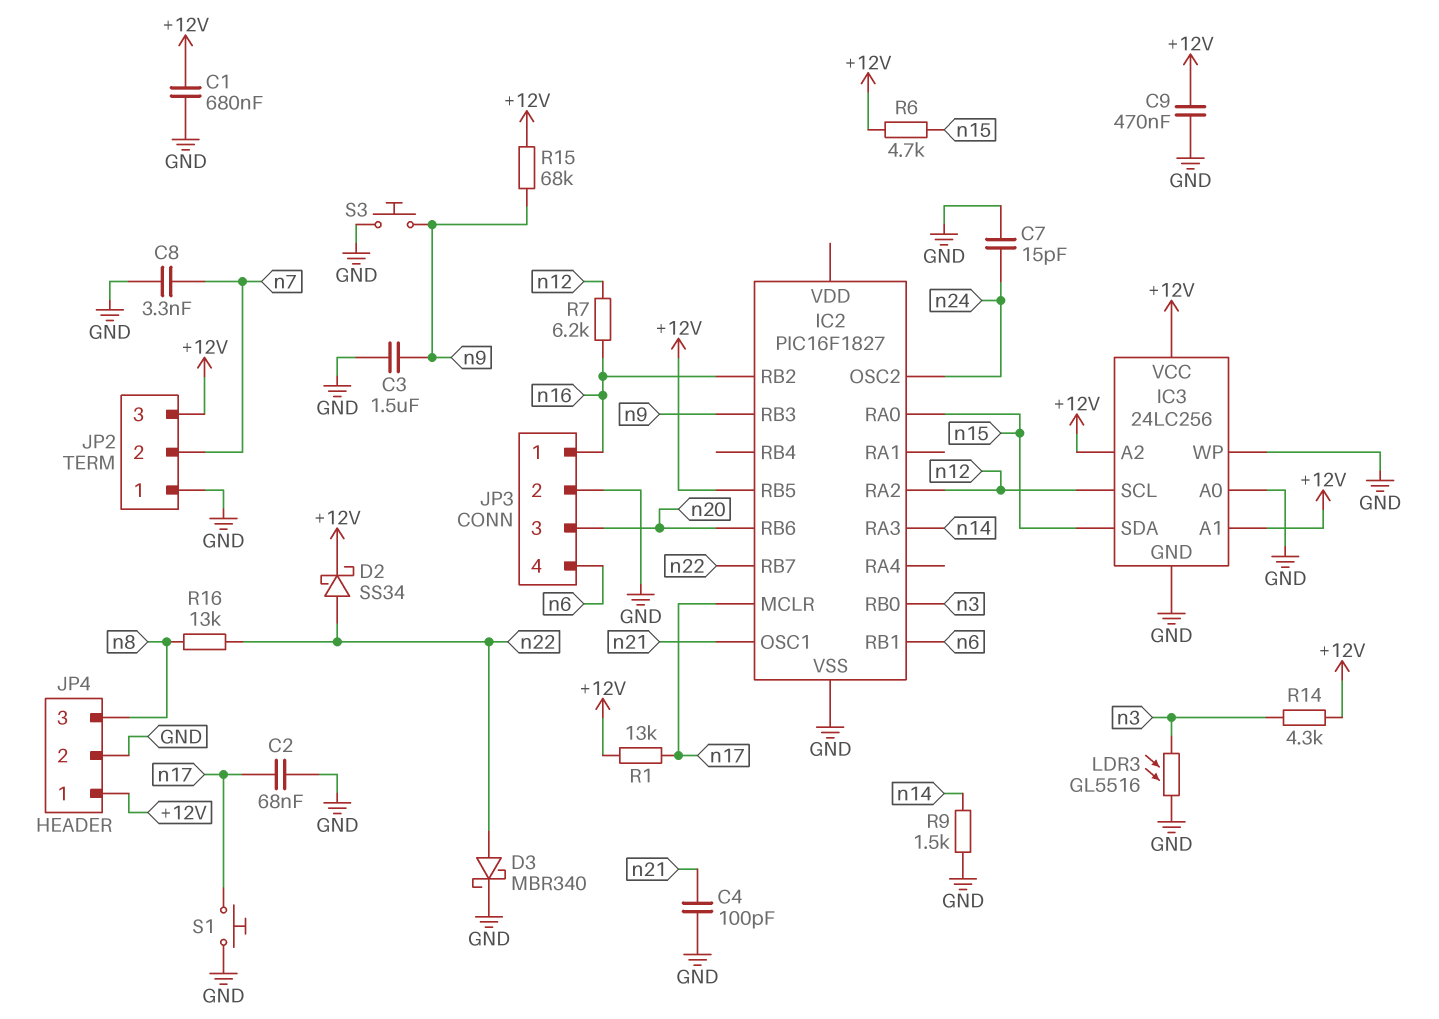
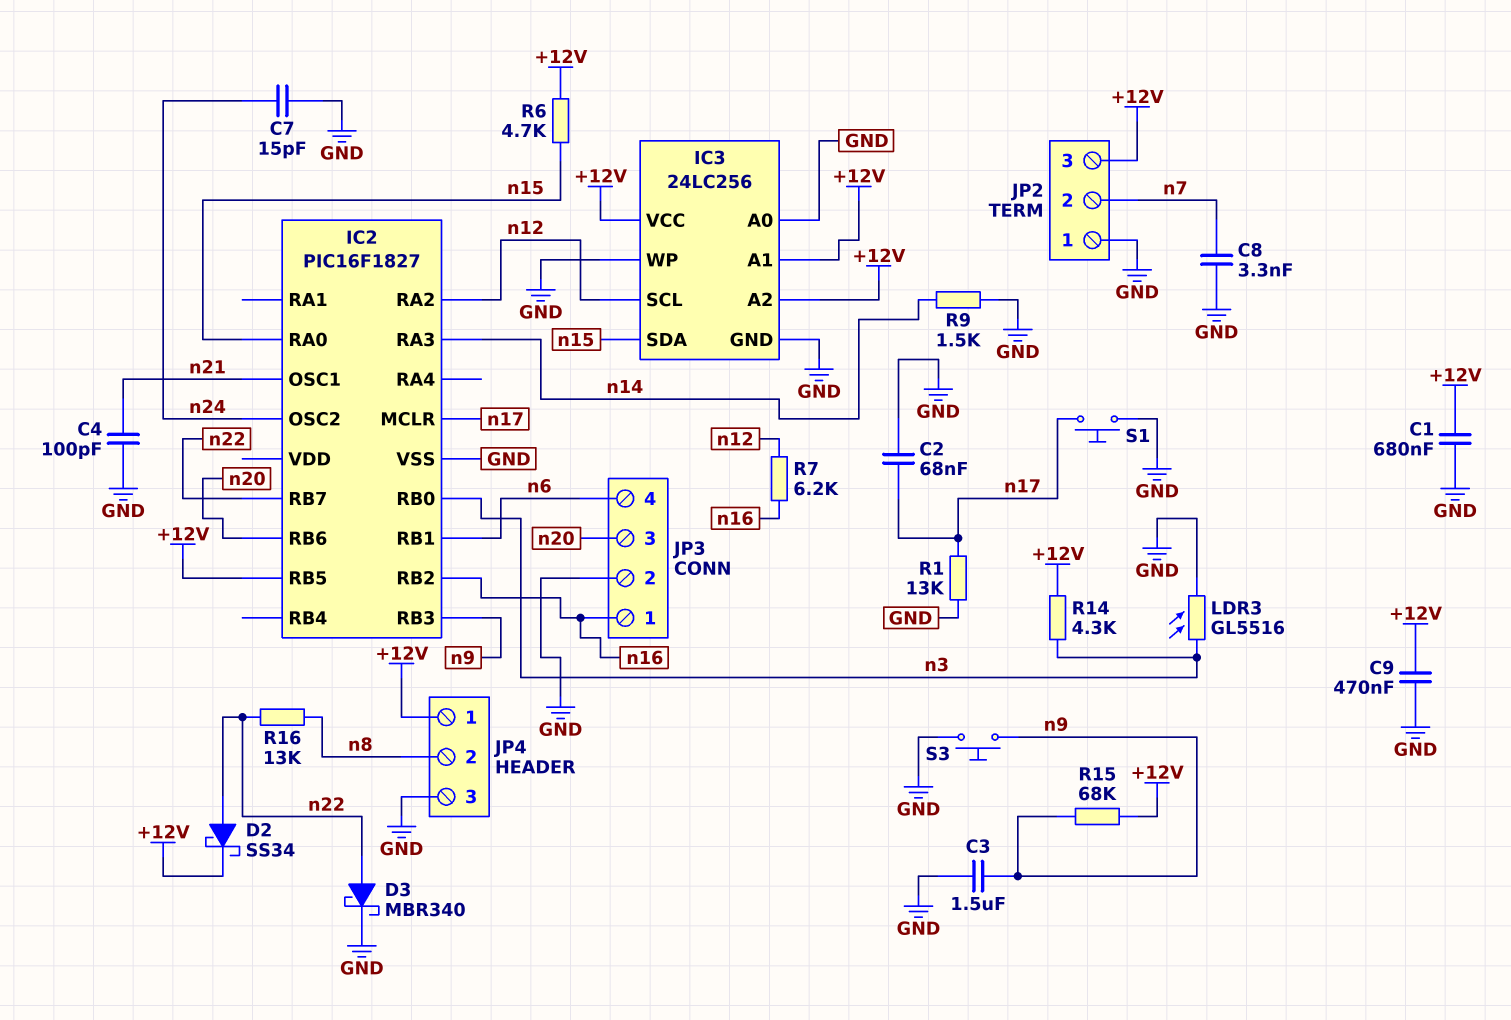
JP4 pin 2: GND -> n8
JP4 pin 3: n8 -> GND
R1: 13k (+12V, n17) -> 13k (GND, n17)

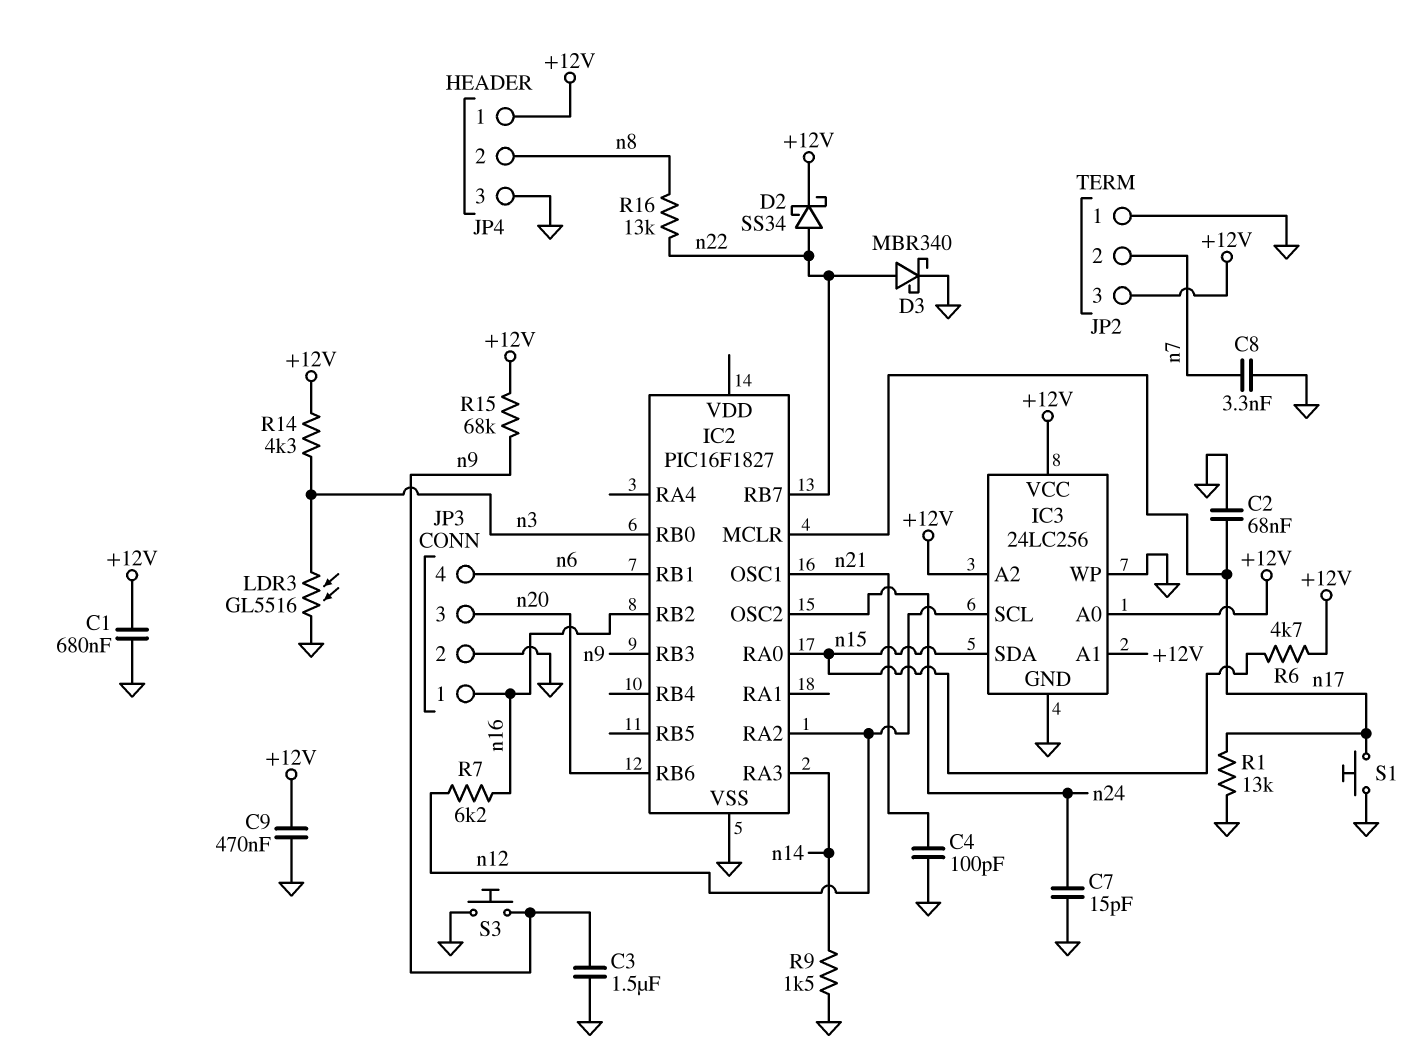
IC2 pin RB5: +12V -> none
IC3 pin A0: GND -> +12V

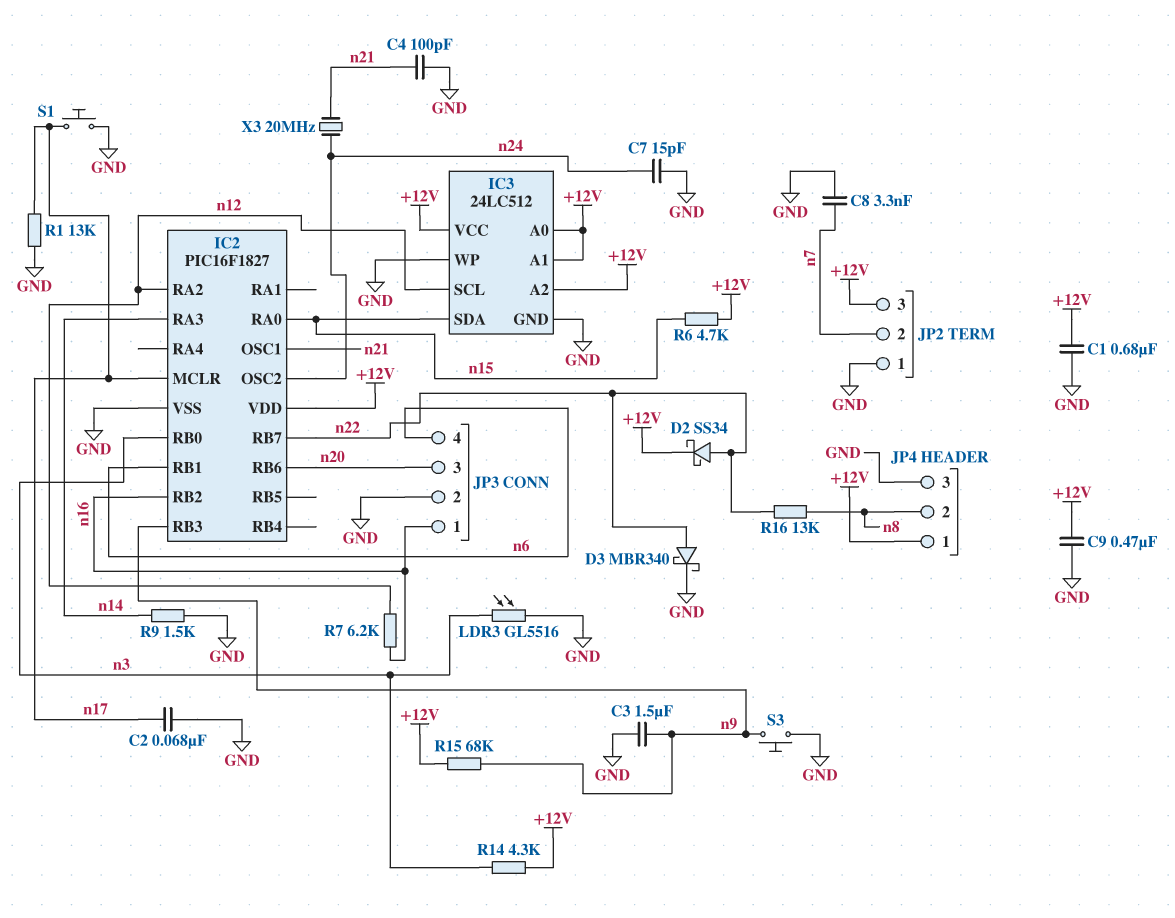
IC2 pin VDD: none -> +12V
IC3: 24LC256 -> 24LC512
X3: none -> 20MHz (n21, n24)

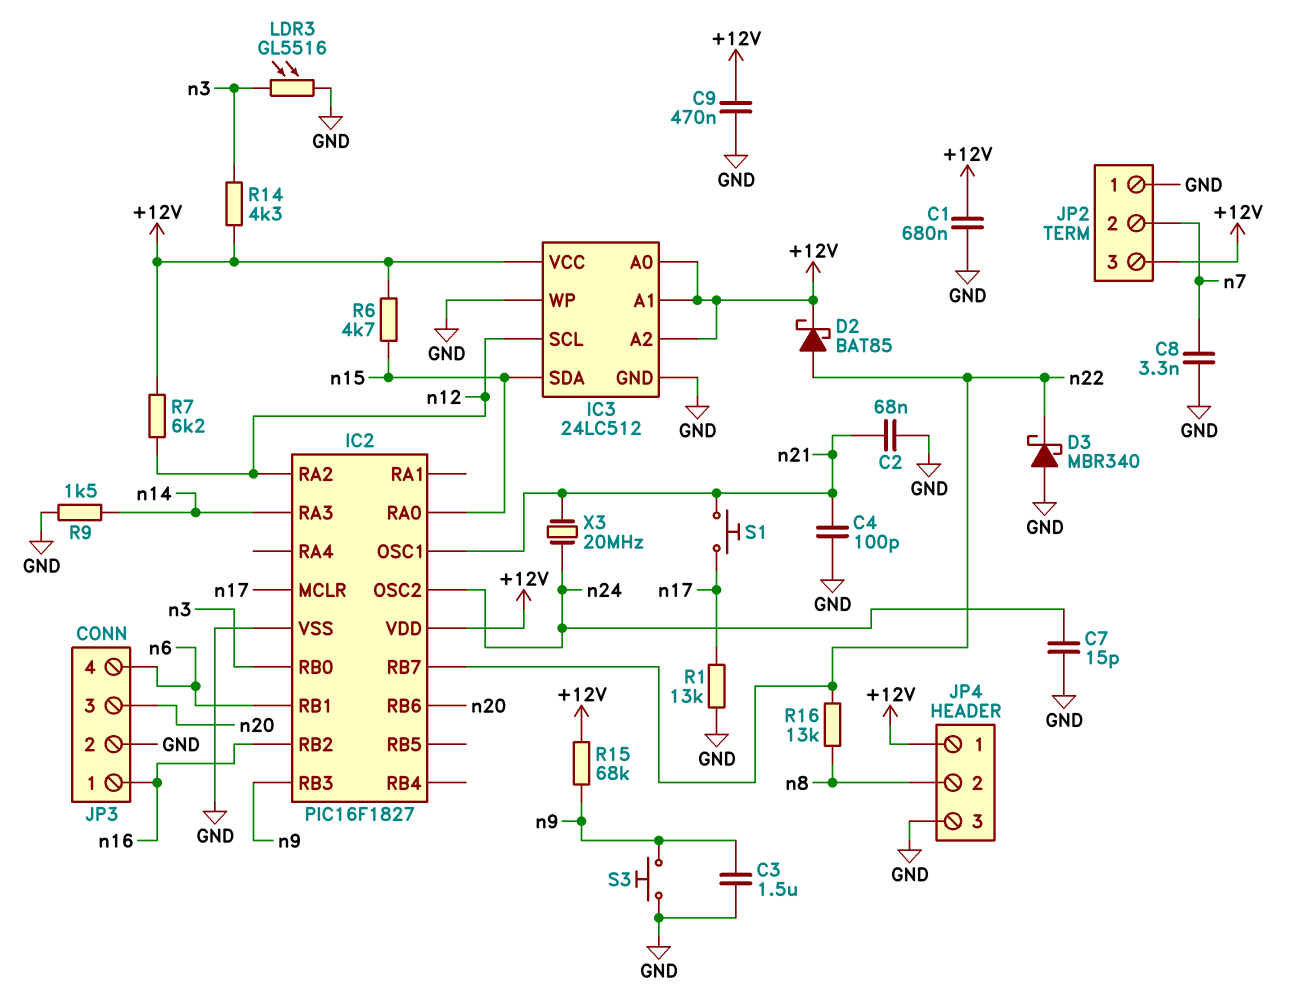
C2: 68nF (GND, n17) -> 68nF (GND, n21)
D2: schottky SS34 (A n22, K +12V) -> schottky BAT85 (A n22, K +12V)
D3: schottky MBR340 (A n22, K GND) -> schottky MBR340 (A GND, K n22)
R7: 6.2k (n12, n16) -> 6.2k (+12V, n12)
S1: button (GND, n17) -> button (n17, n21)

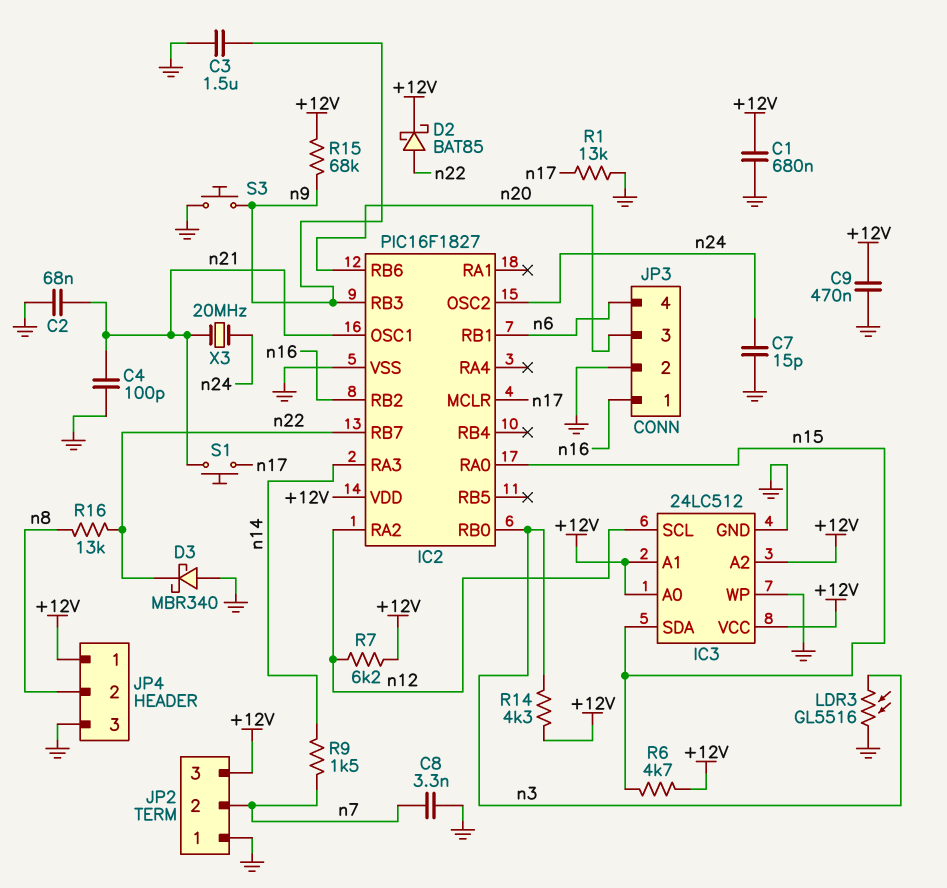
R9: 1.5k (GND, n14) -> 1.5k (n7, n14)

